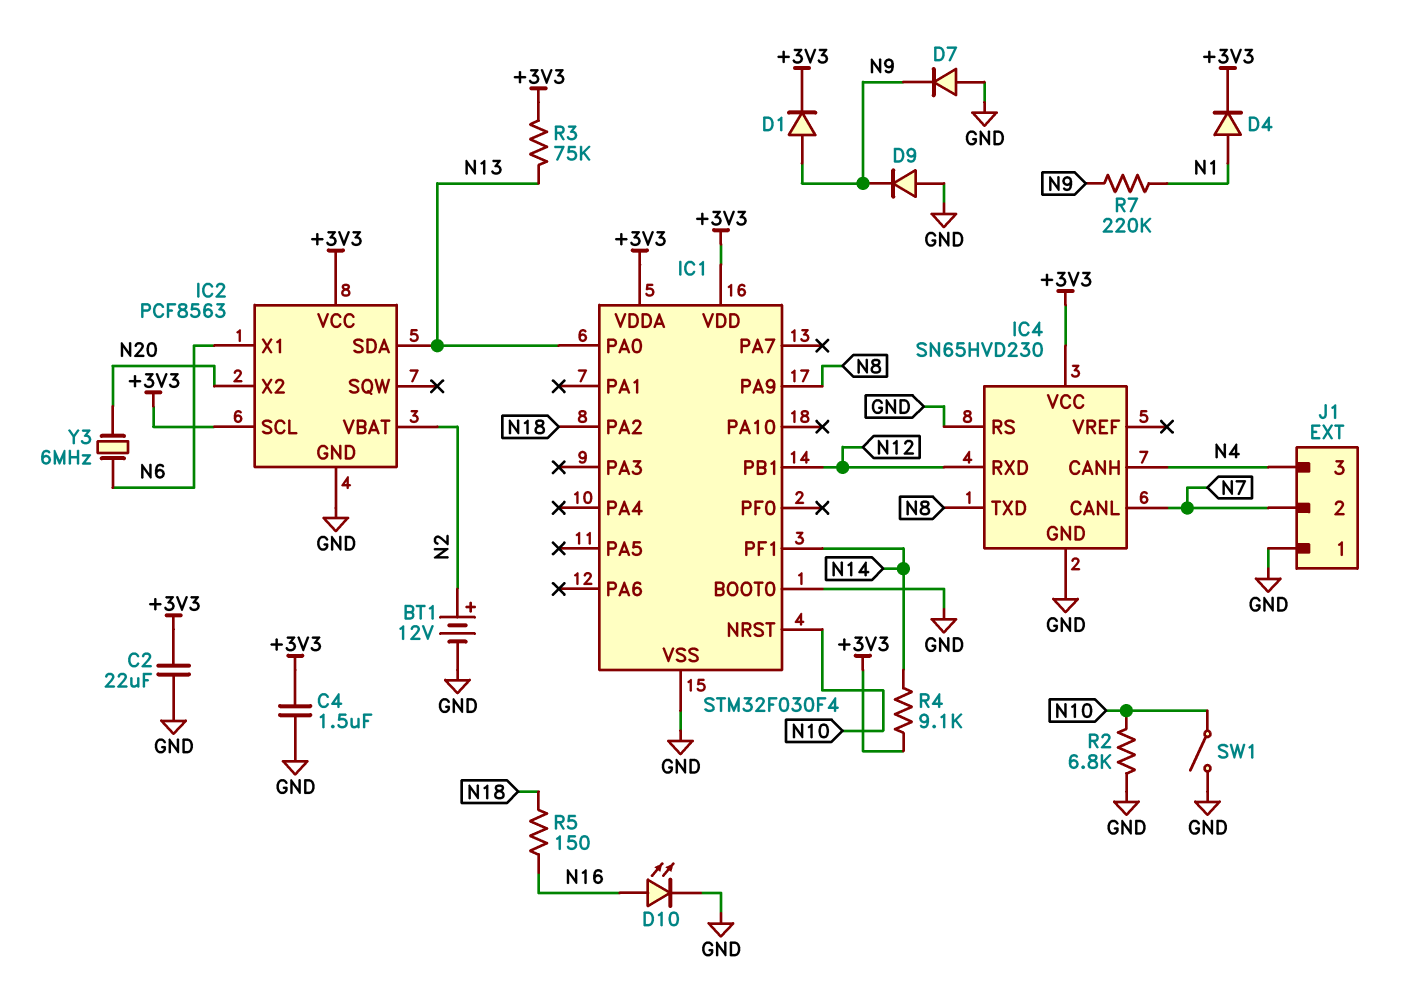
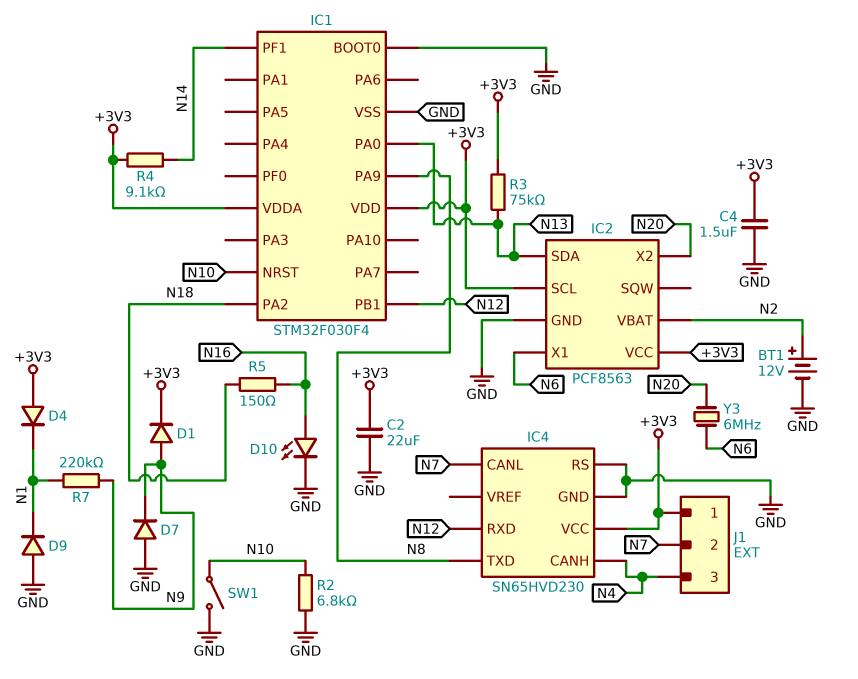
D4: diode (A N1, K +3V3) -> diode (A +3V3, K N1)
D9: diode (A GND, K N9) -> diode (A GND, K N1)
J1 pin 1: GND -> +3V3

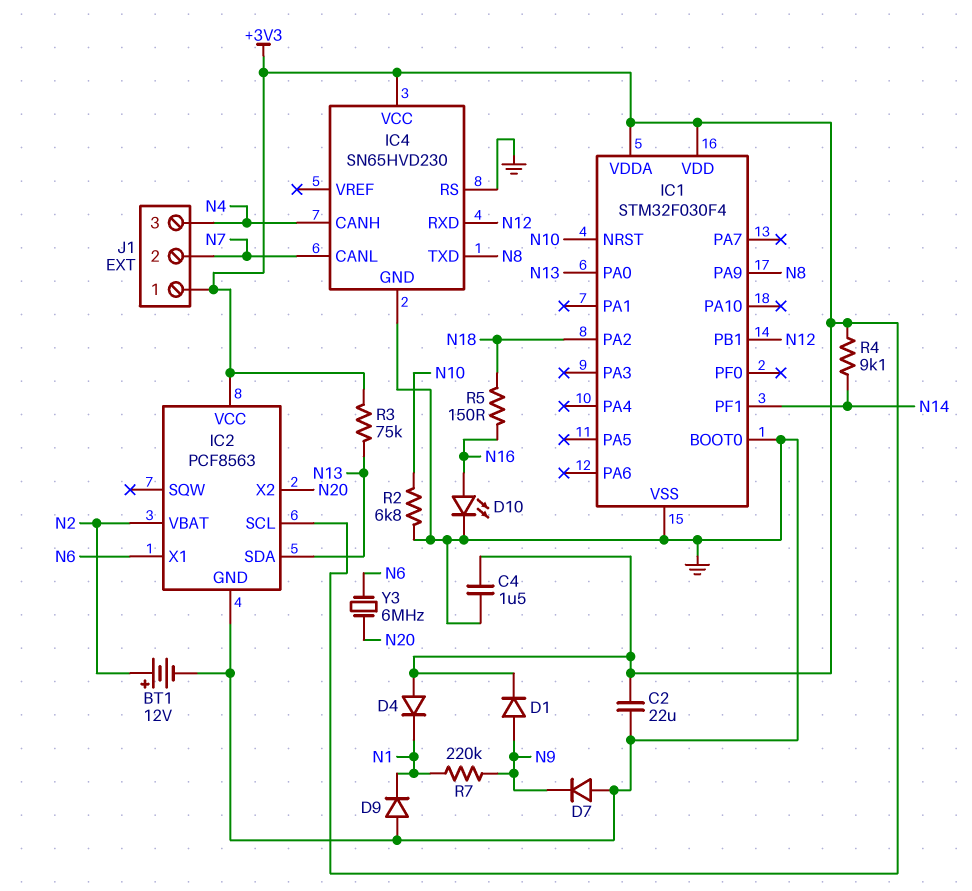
SW1: switch (GND, N10) -> none

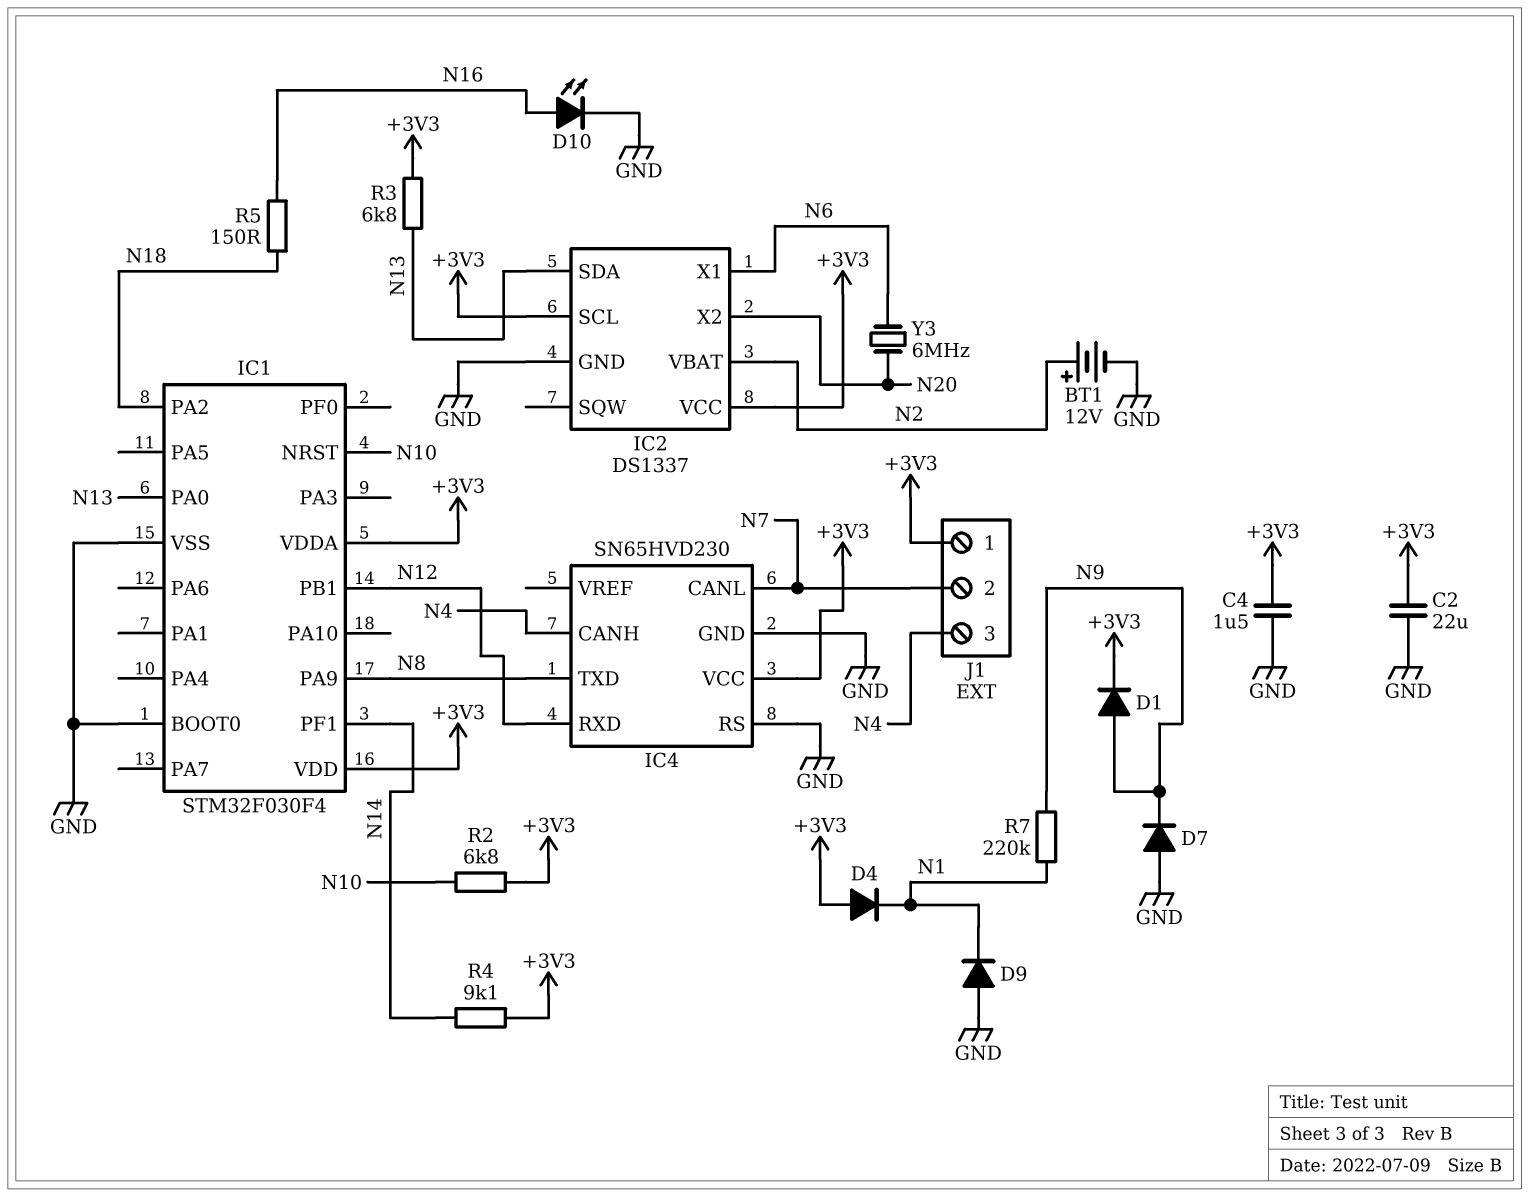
IC2: PCF8563 -> DS1337
R2: 6.8k (GND, N10) -> 6.8k (+3V3, N10)
R3: 75k (+3V3, N13) -> 6.8k (+3V3, N13)

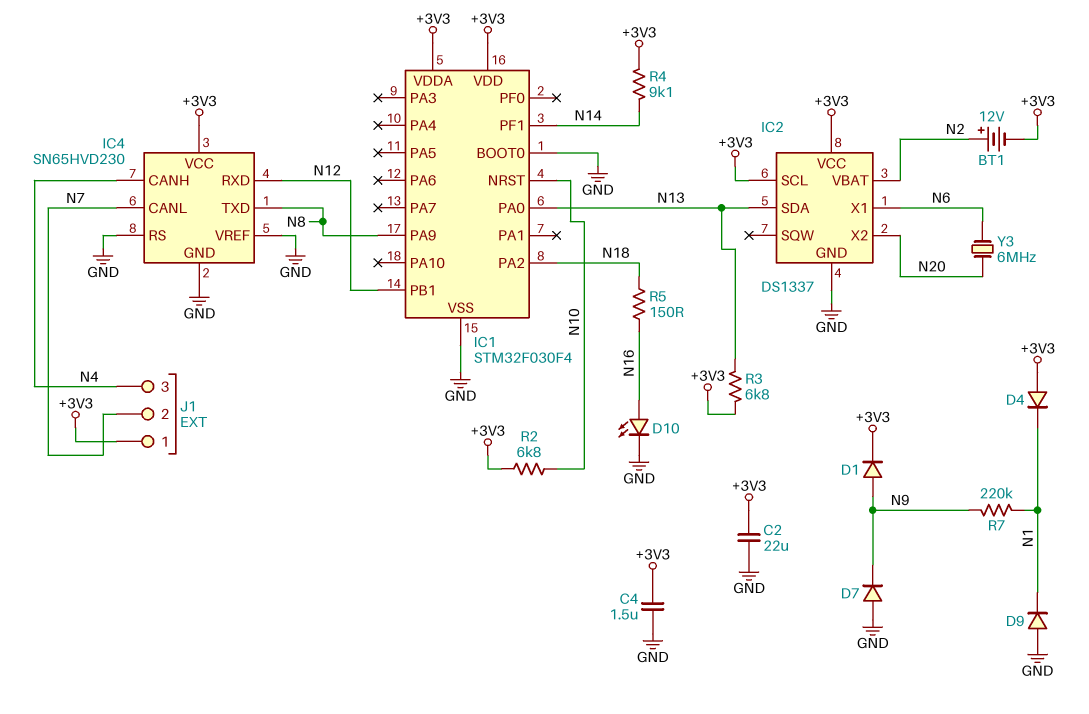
BT1: 12V (plus N2, minus GND) -> 12V (plus N2, minus +3V3)
IC4 pin VREF: none -> GND

